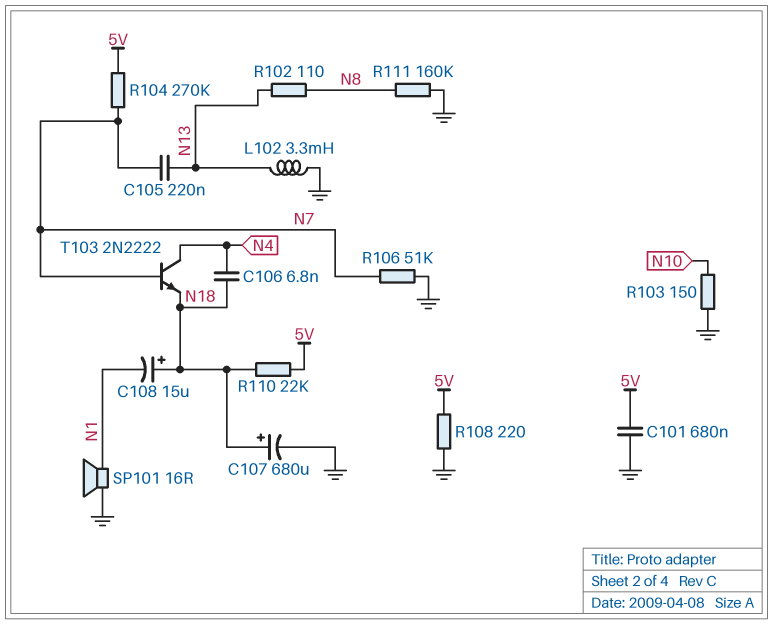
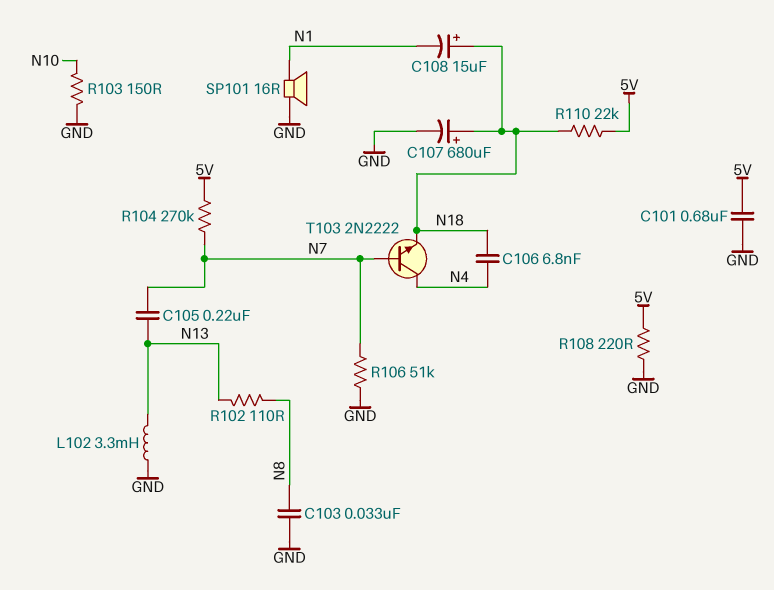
C103: none -> 33nF (GND, N8)
R111: 160k (GND, N8) -> none

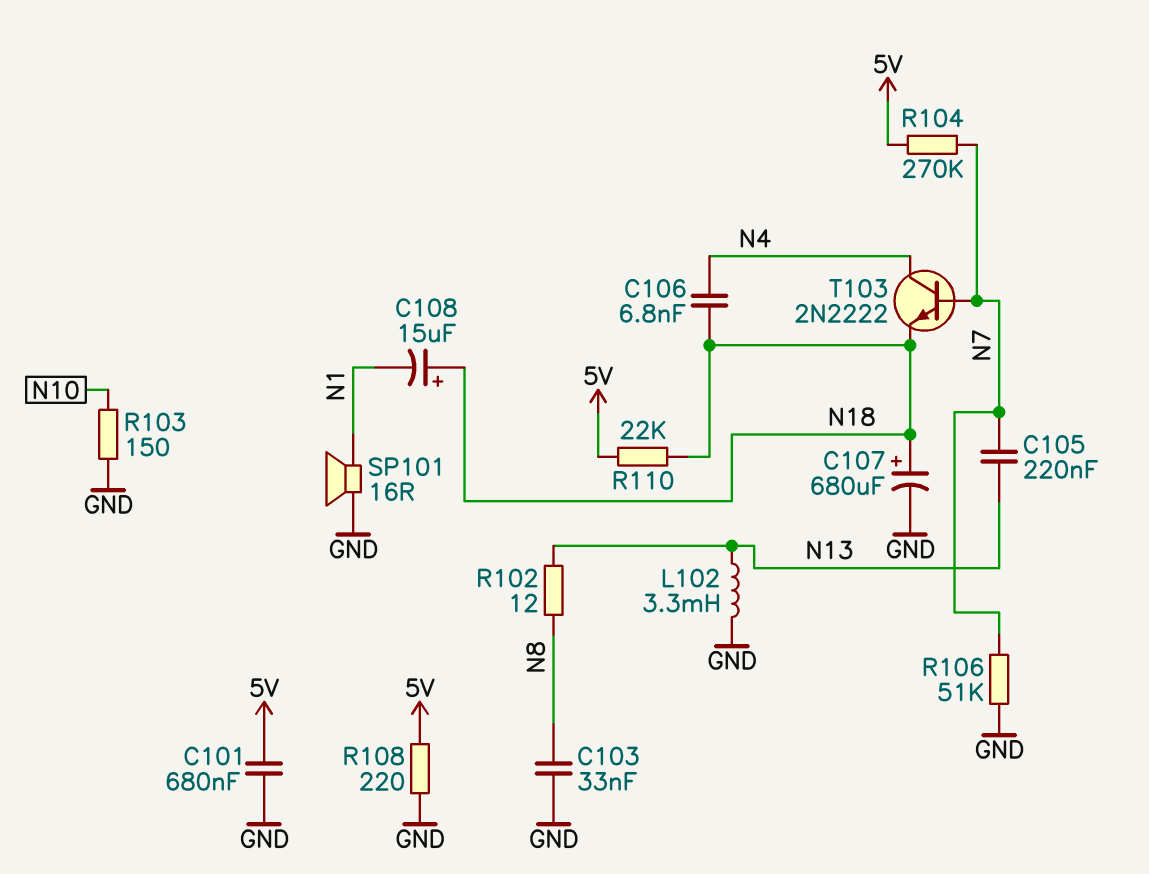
R102: 110 (N8, N13) -> 12 (N8, N13)

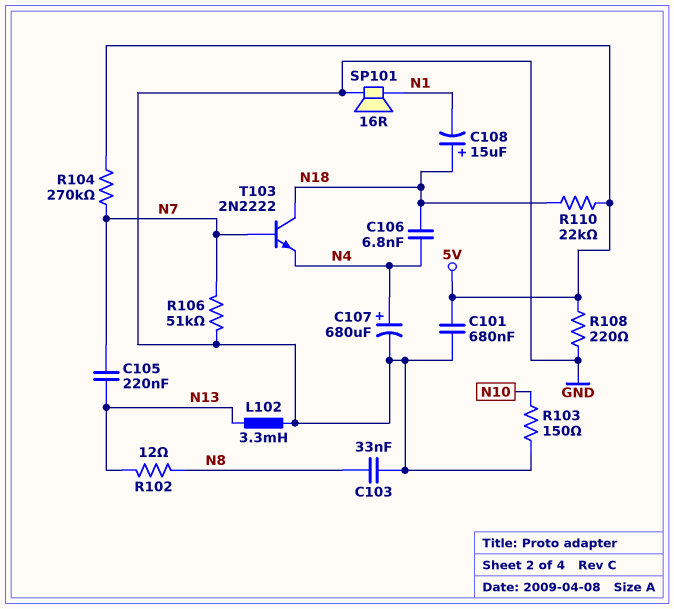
C107: 680uF (plus N18, minus GND) -> 680uF (plus N4, minus GND)
T103: NPN 2N2222 (B N7, C N4, E N18) -> NPN 2N2222 (B N7, C N18, E N4)

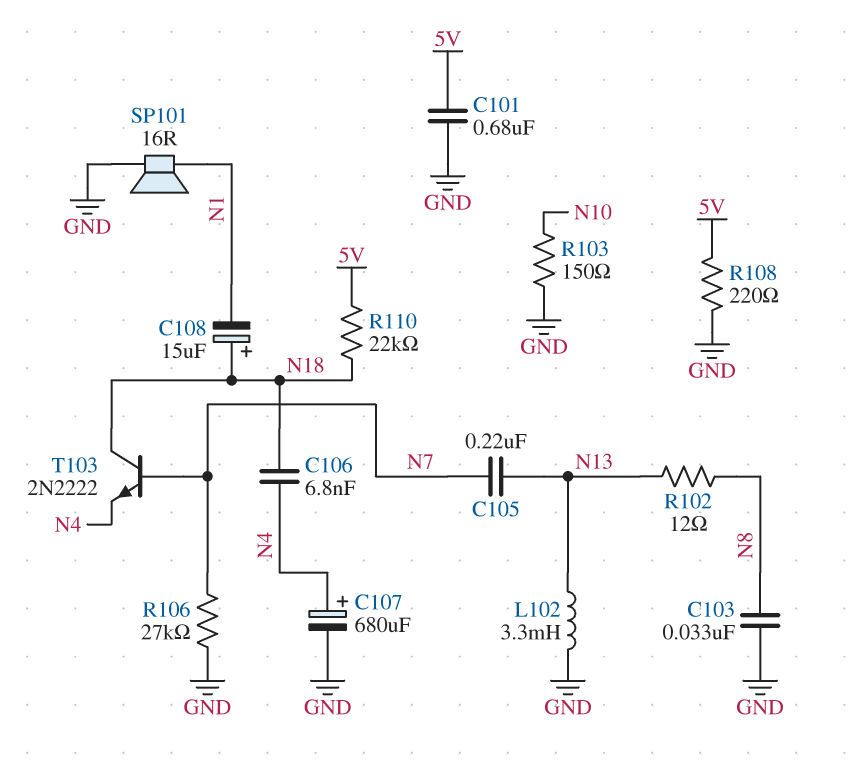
R104: 270k (5V, N7) -> none
R106: 51k (GND, N7) -> 27k (GND, N7)

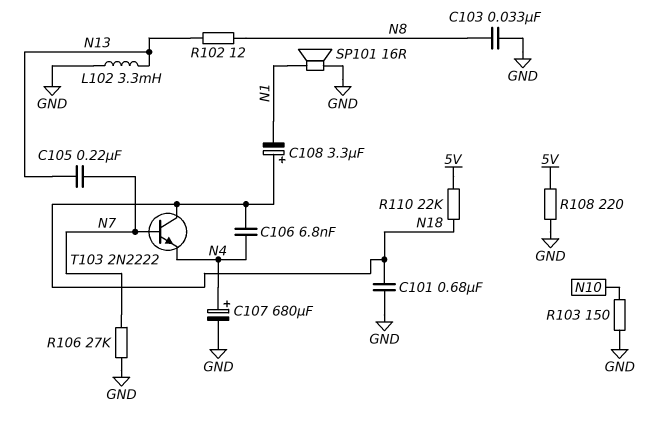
C101: 680nF (5V, GND) -> 680nF (GND, N18)
C108: 15uF (plus N18, minus N1) -> 3.3uF (plus N18, minus N1)

